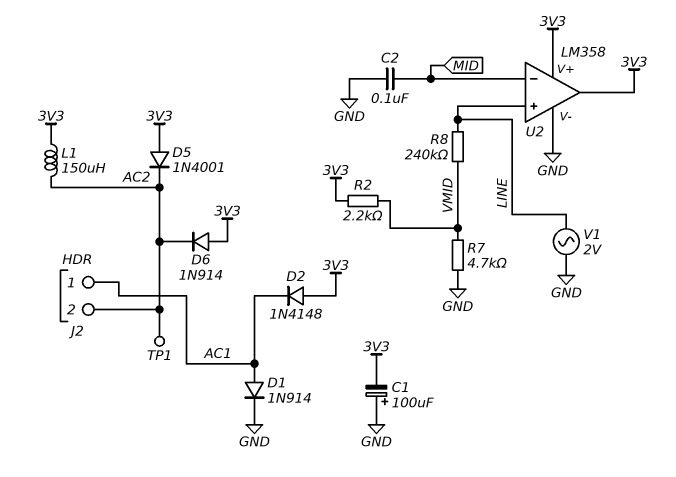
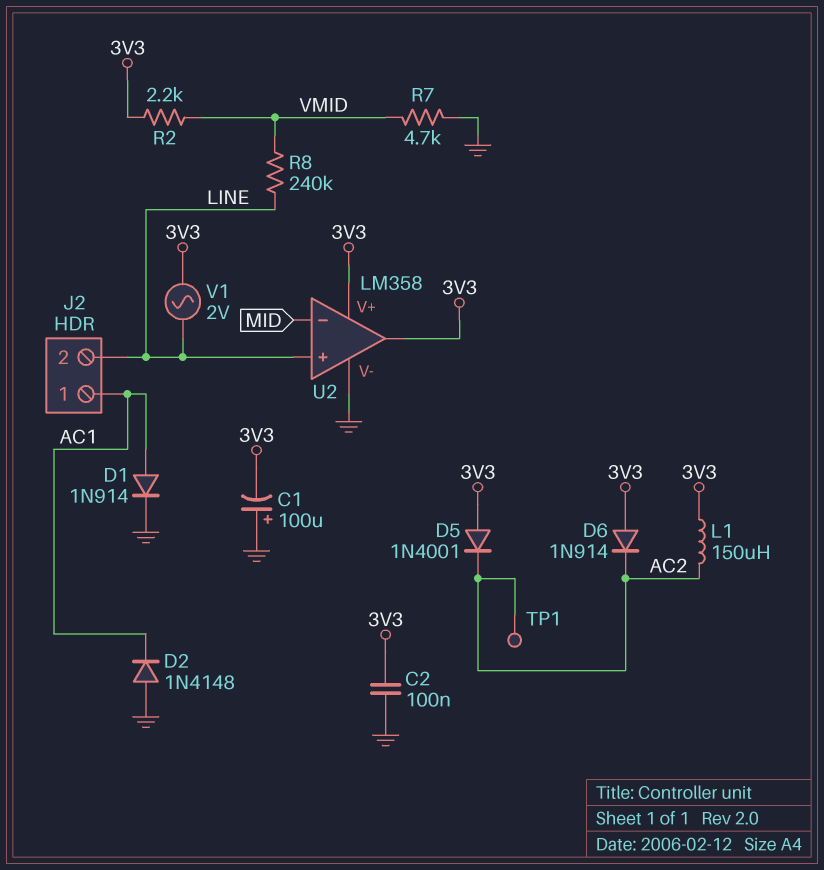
C2: 100nF (GND, MID) -> 100nF (3V3, GND)
D2: diode 1N4148 (A 3V3, K AC1) -> diode 1N4148 (A GND, K AC1)
J2 pin 2: AC2 -> LINE
V1: AC 2V (GND, LINE) -> AC 2V (3V3, LINE)

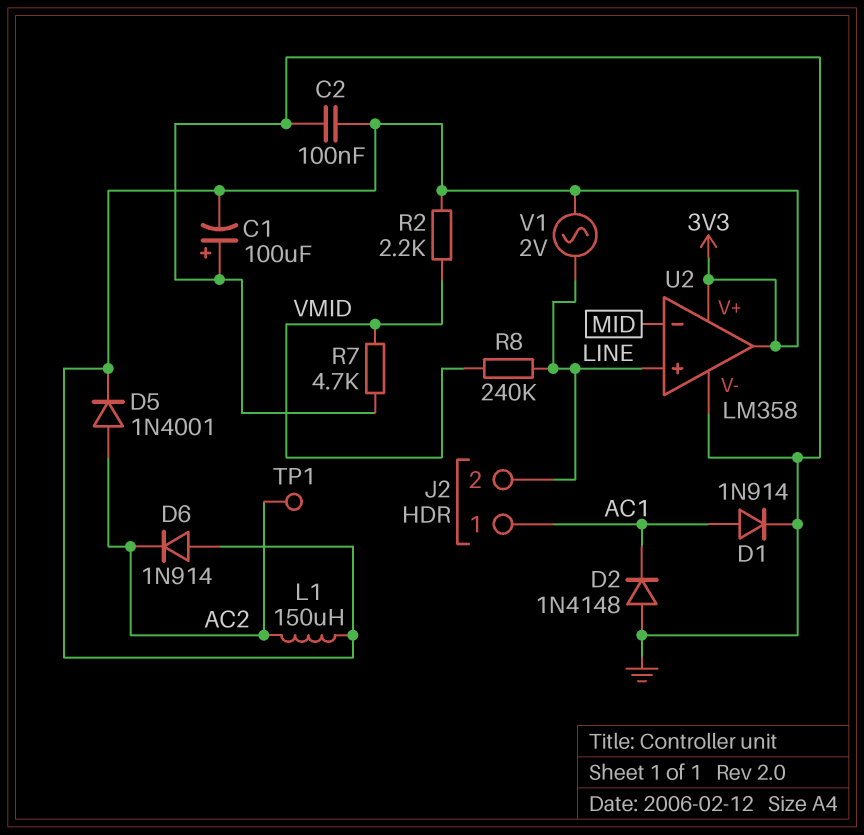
D5: diode 1N4001 (A 3V3, K AC2) -> diode 1N4001 (A AC2, K 3V3)

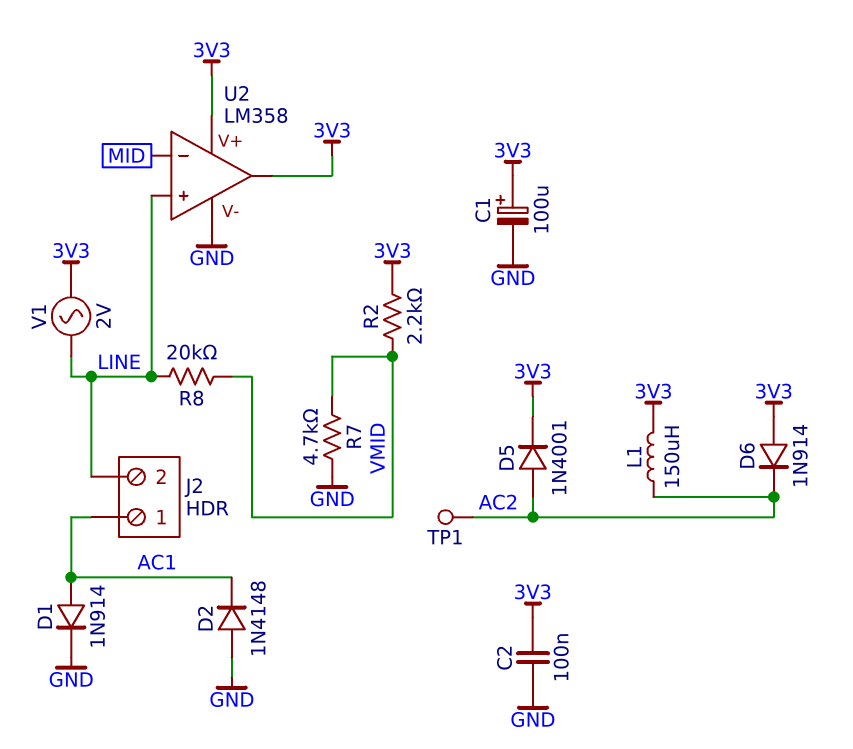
C1: 100uF (plus GND, minus 3V3) -> 100uF (plus 3V3, minus GND)
R8: 240k (LINE, VMID) -> 20k (LINE, VMID)

